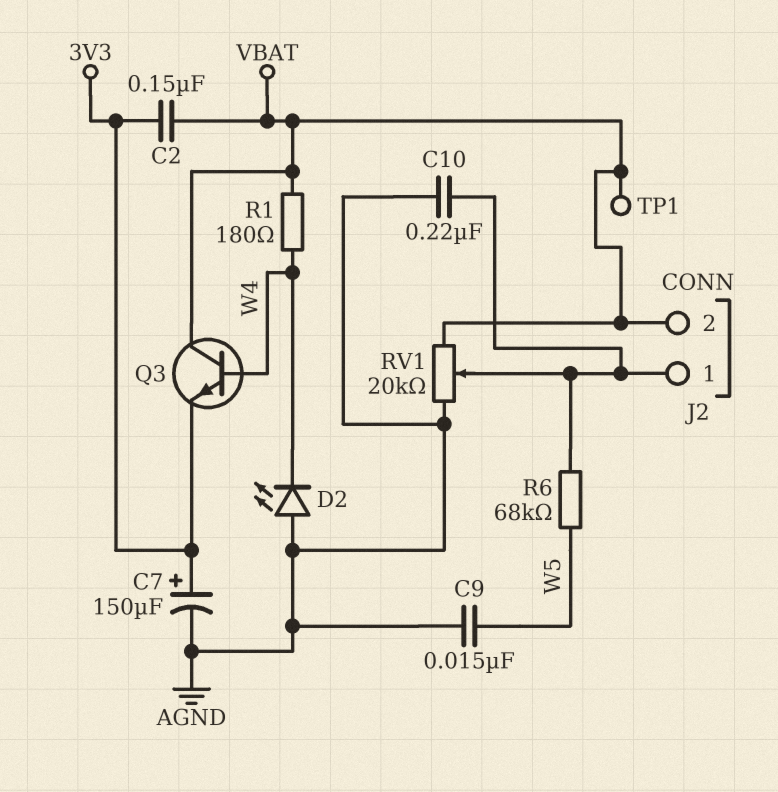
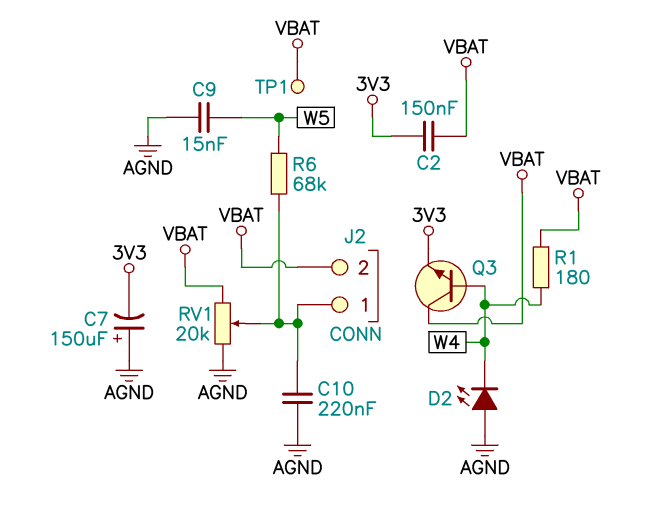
C7: 150uF (plus 3V3, minus AGND) -> 150uF (plus AGND, minus 3V3)

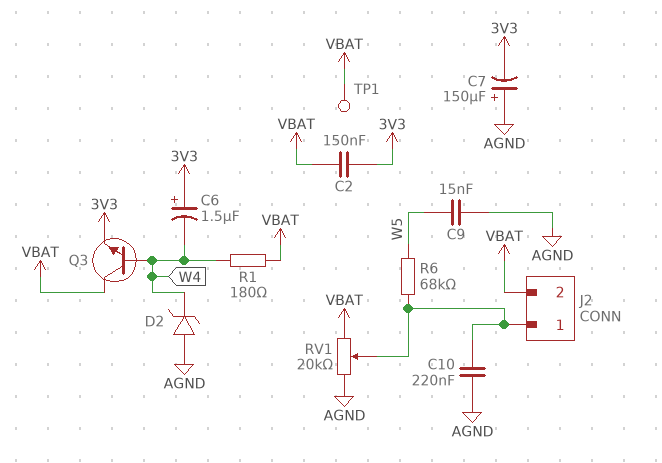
C6: none -> 1.5uF (plus 3V3, minus W4)
D2: LED (A AGND, K W4) -> zener (A AGND, K W4)

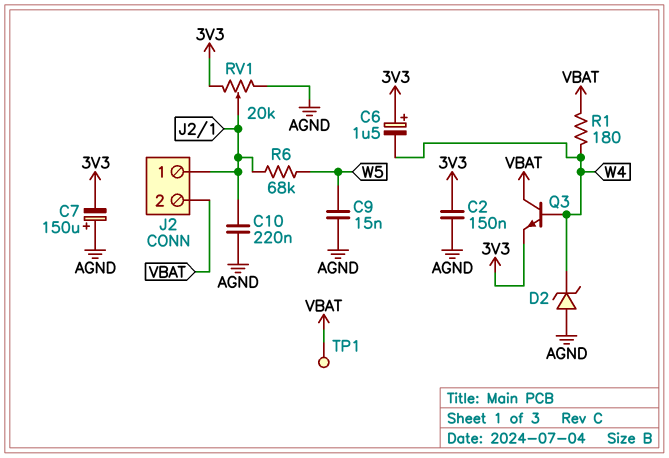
C2: 150nF (3V3, VBAT) -> 150nF (3V3, AGND)
RV1: 20k (AGND, VBAT, wiper J2/1) -> 20k (3V3, AGND, wiper J2/1)

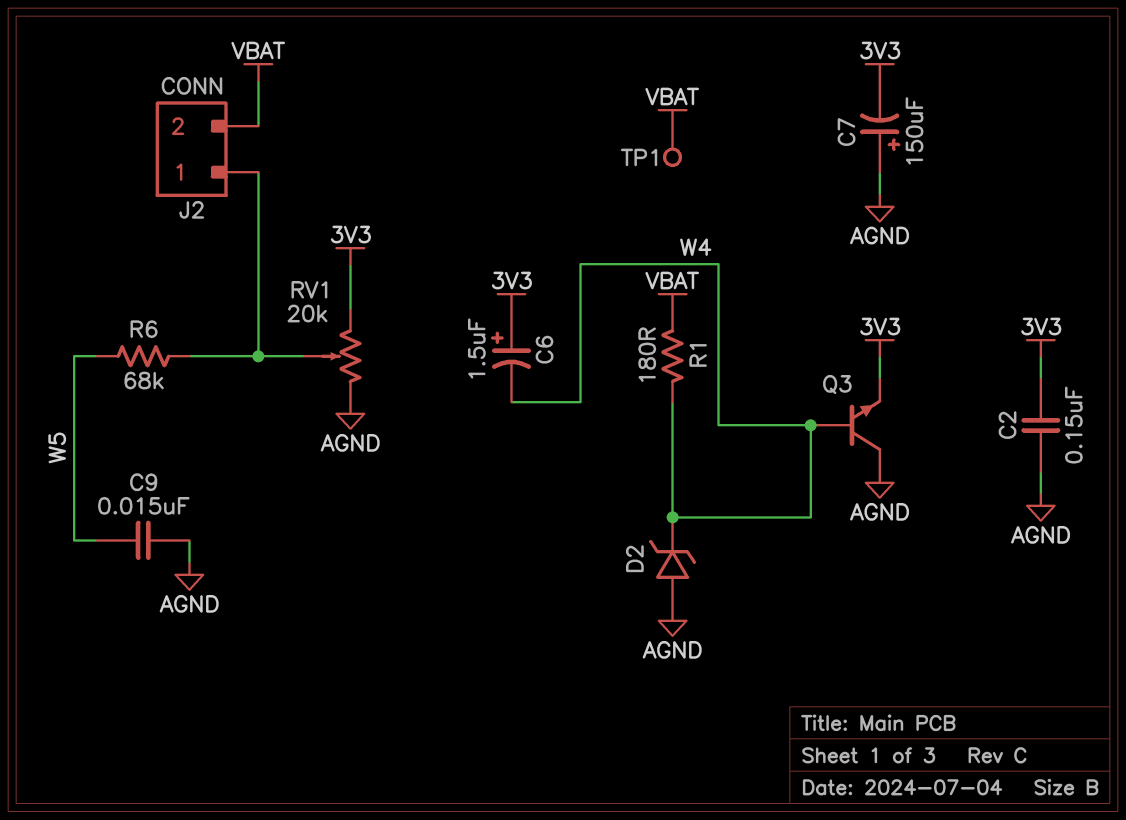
C10: 220nF (AGND, J2/1) -> none
Q3: NPN (B W4, C VBAT, E 3V3) -> NPN (B W4, C AGND, E 3V3)

